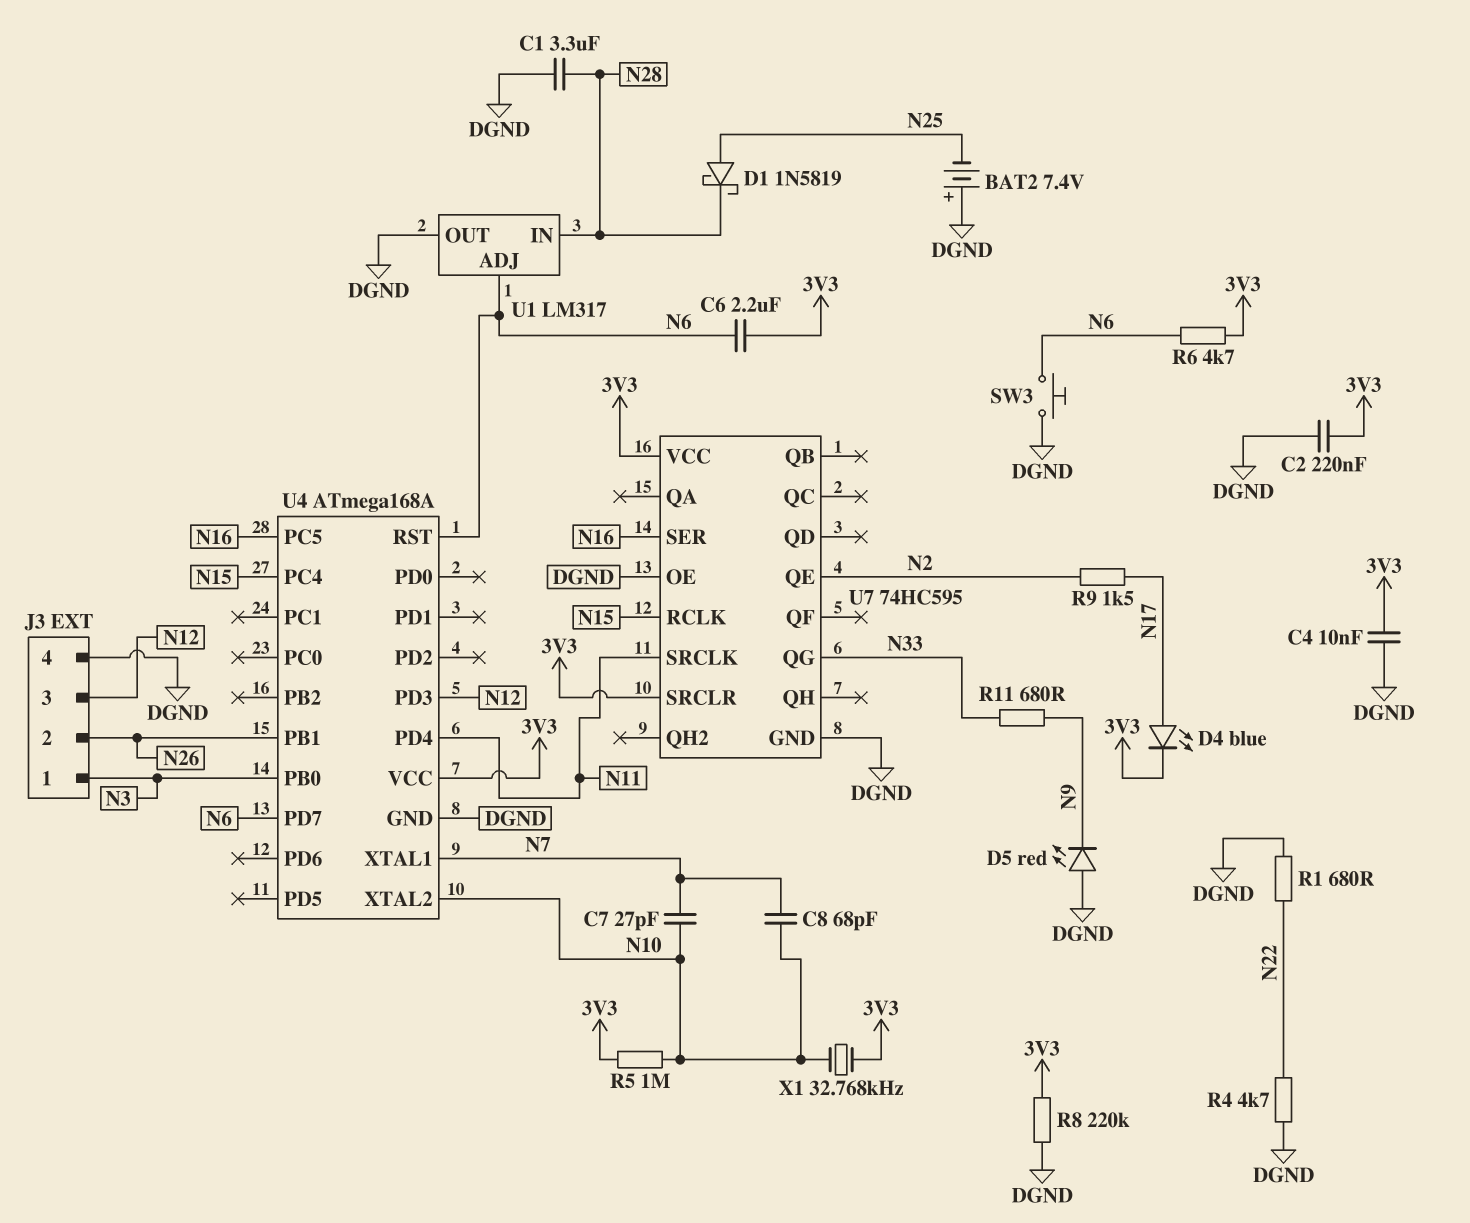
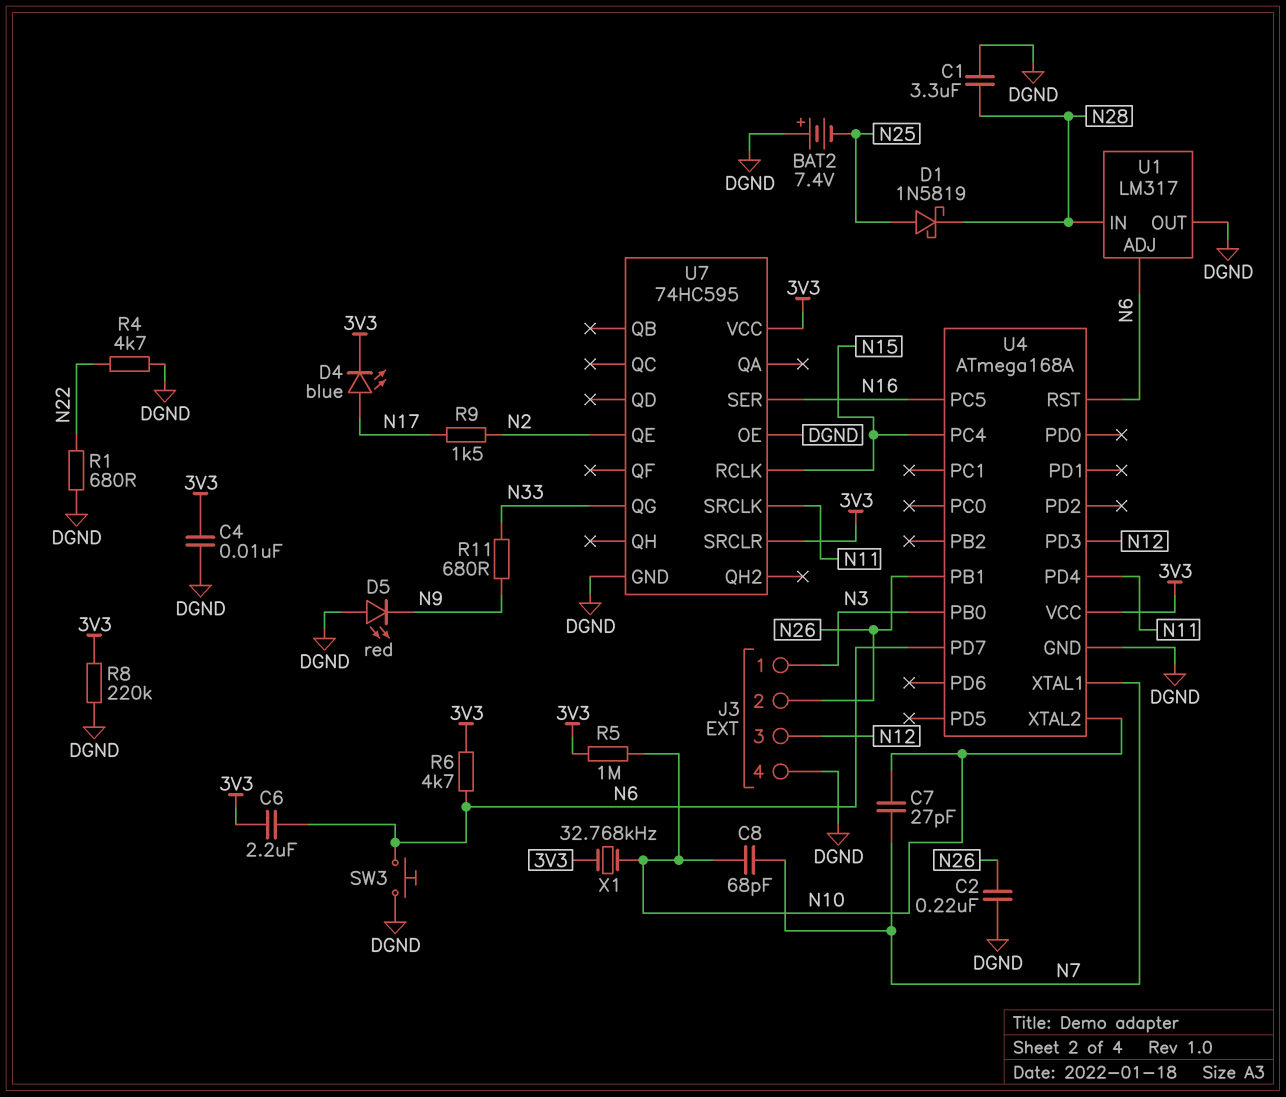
C2: 220nF (3V3, DGND) -> 220nF (DGND, N26)

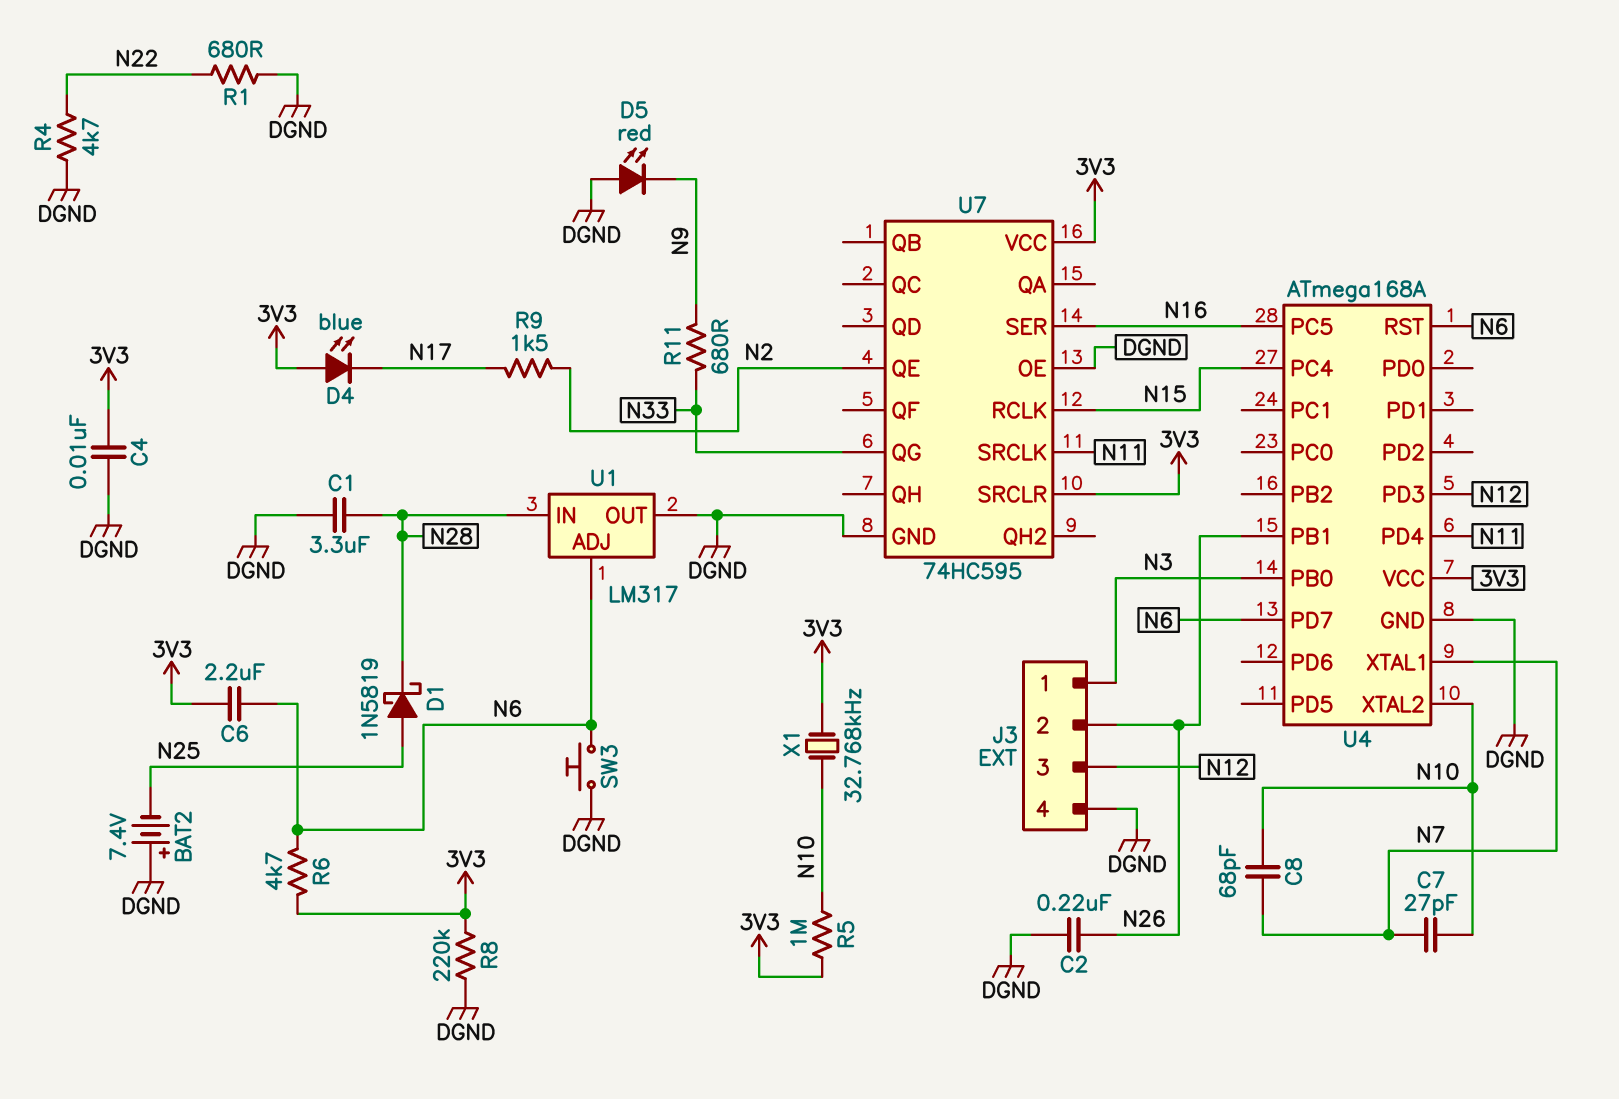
D4: LED blue (A N17, K 3V3) -> LED blue (A 3V3, K N17)

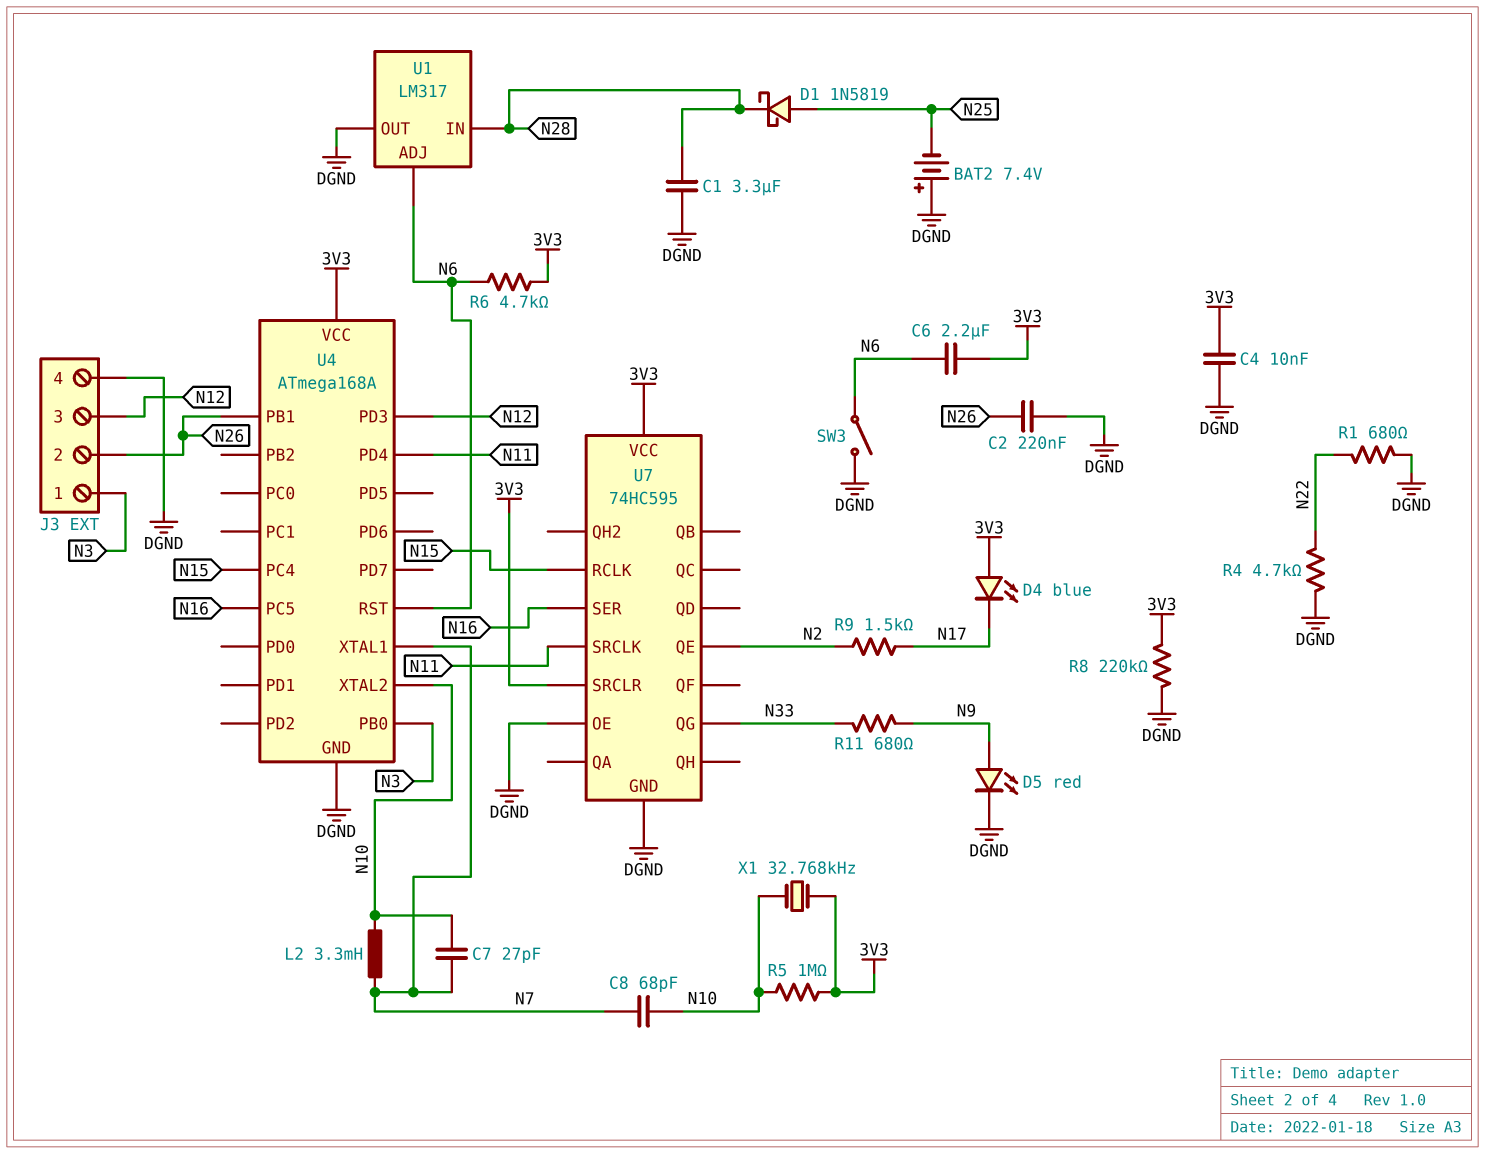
D5: LED red (A DGND, K N9) -> LED red (A N9, K DGND)
L2: none -> 3.3mH (N7, N10)
SW3: button (DGND, N6) -> switch (DGND, N6)
U4 pin PD7: N6 -> none

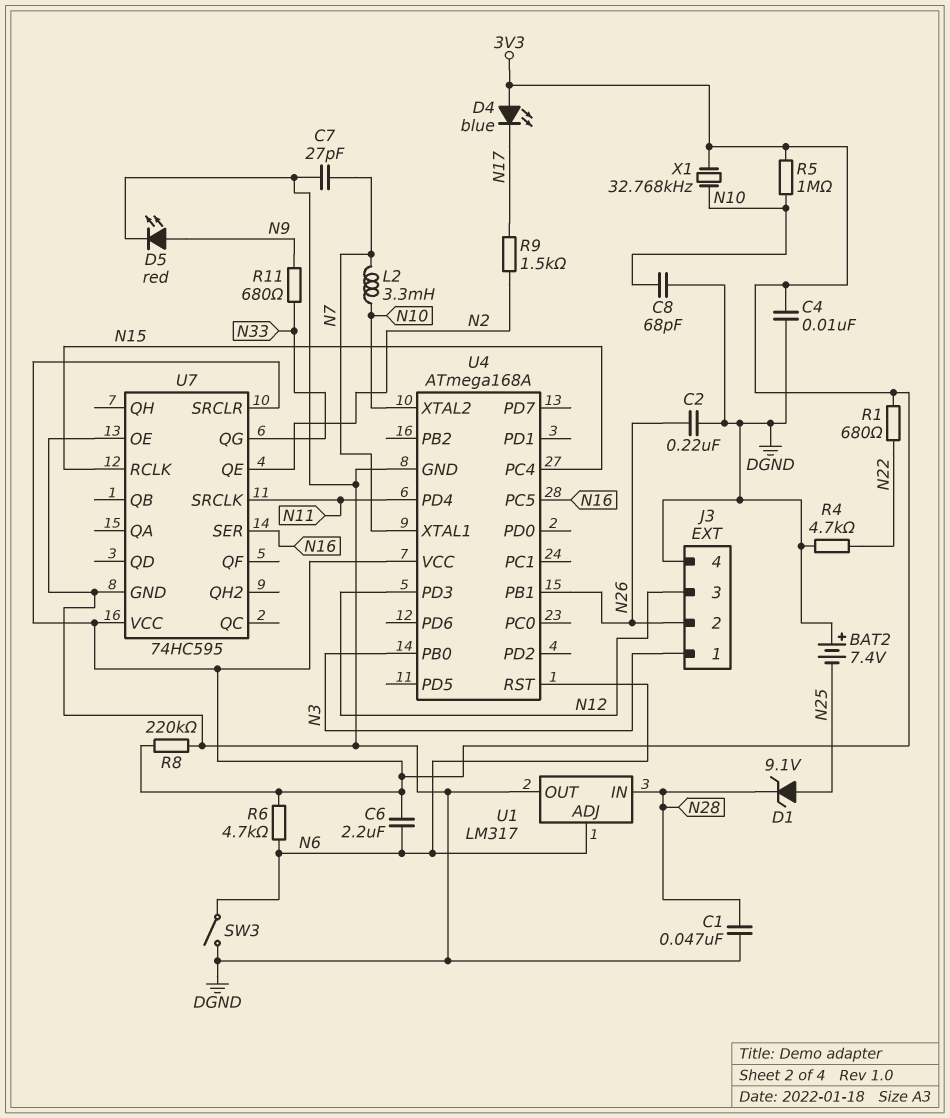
C1: 3.3uF (DGND, N28) -> 47nF (DGND, N28)
C7: 27pF (N7, N10) -> 27pF (DGND, N7)
C8: 68pF (N7, N10) -> 68pF (DGND, N10)
D1: schottky 1N5819 (A N25, K N28) -> zener 9.1V (A N25, K N28)
R1: 680 (DGND, N22) -> 680 (3V3, N22)

